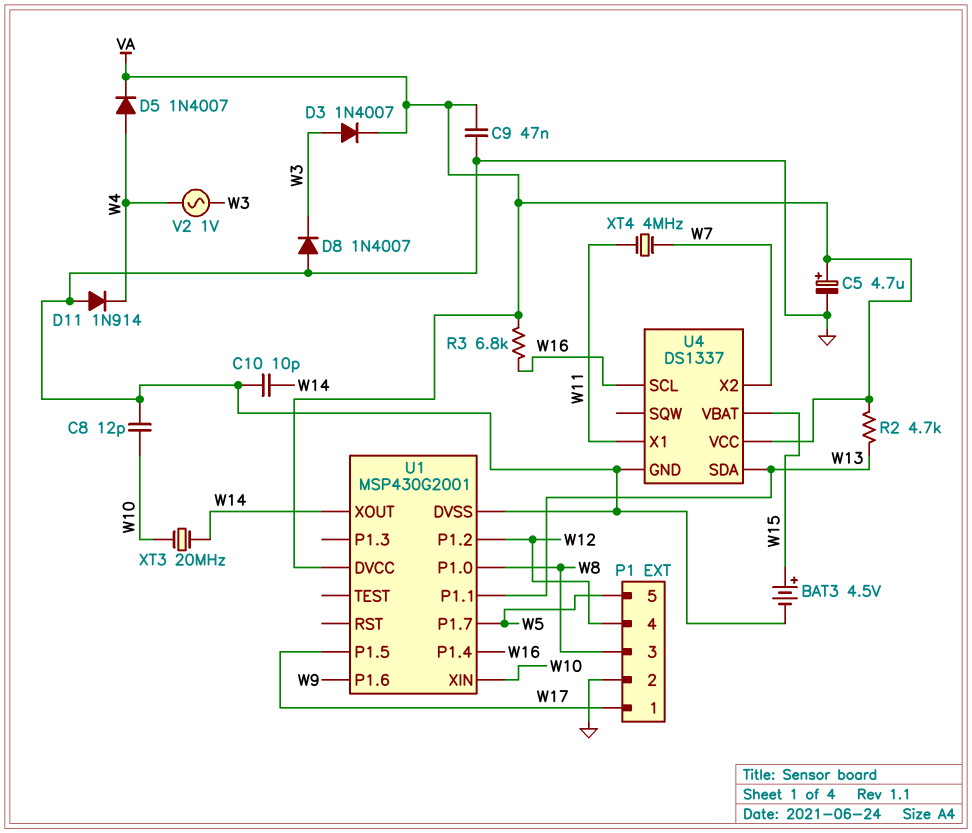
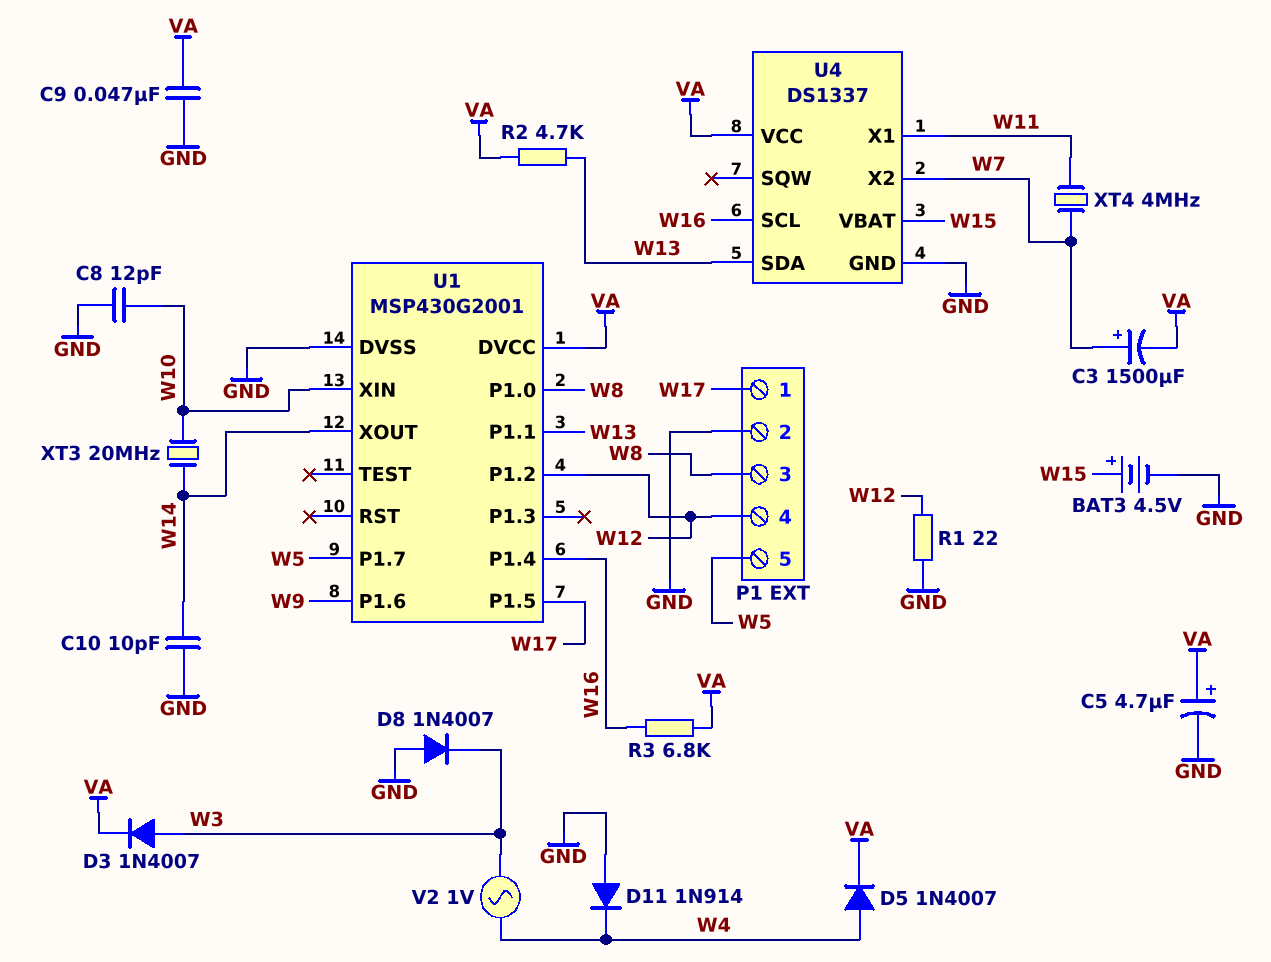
C3: none -> 1500uF (plus W7, minus VA)
R1: none -> 22 (GND, W12)

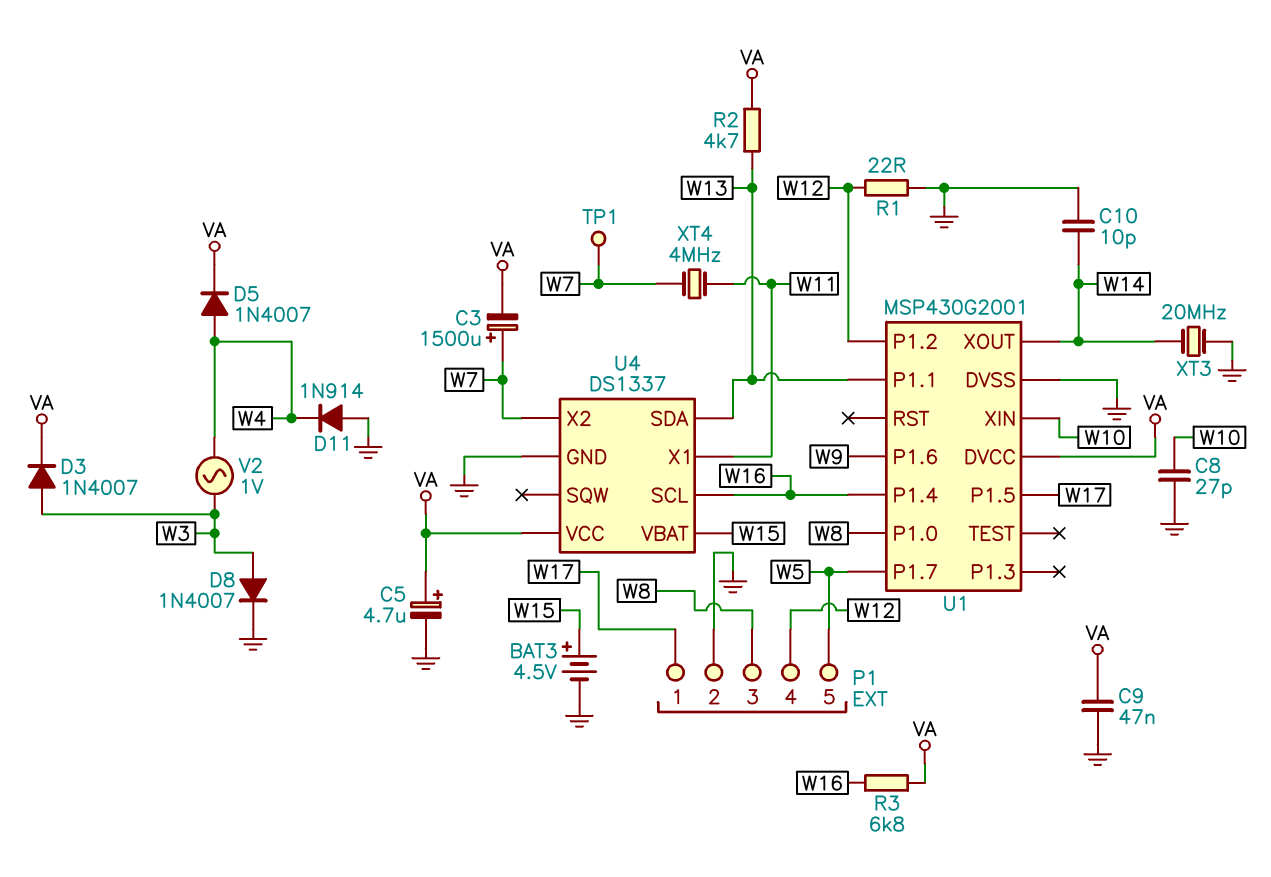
C8: 12pF (GND, W10) -> 27pF (GND, W10)
D8: diode 1N4007 (A GND, K W3) -> diode 1N4007 (A W3, K GND)
TP1: none -> test point (W7)
XT3: 20MHz (W10, W14) -> 20MHz (GND, W14)

